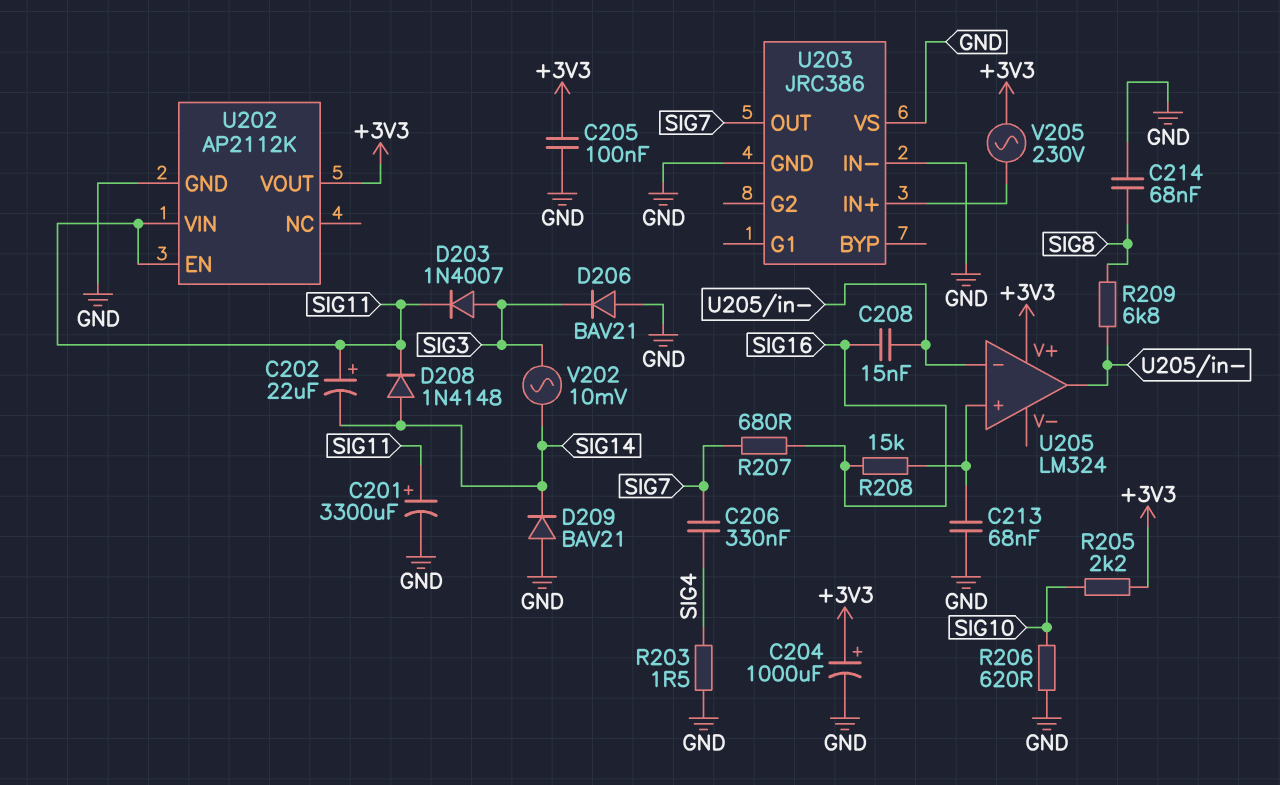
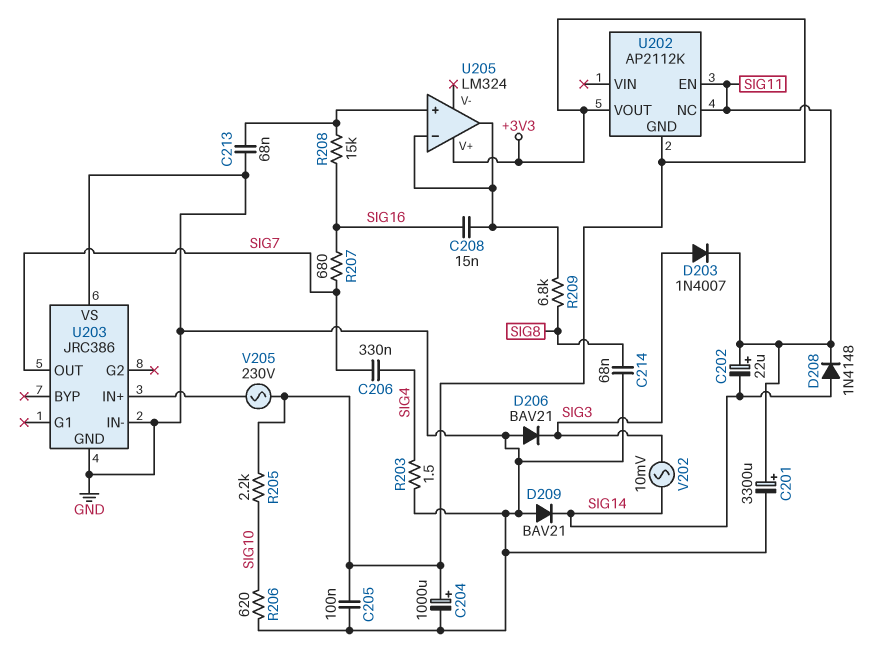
U202 pin GND: GND -> +3V3
U202 pin NC: none -> SIG11
U202 pin VIN: SIG11 -> none

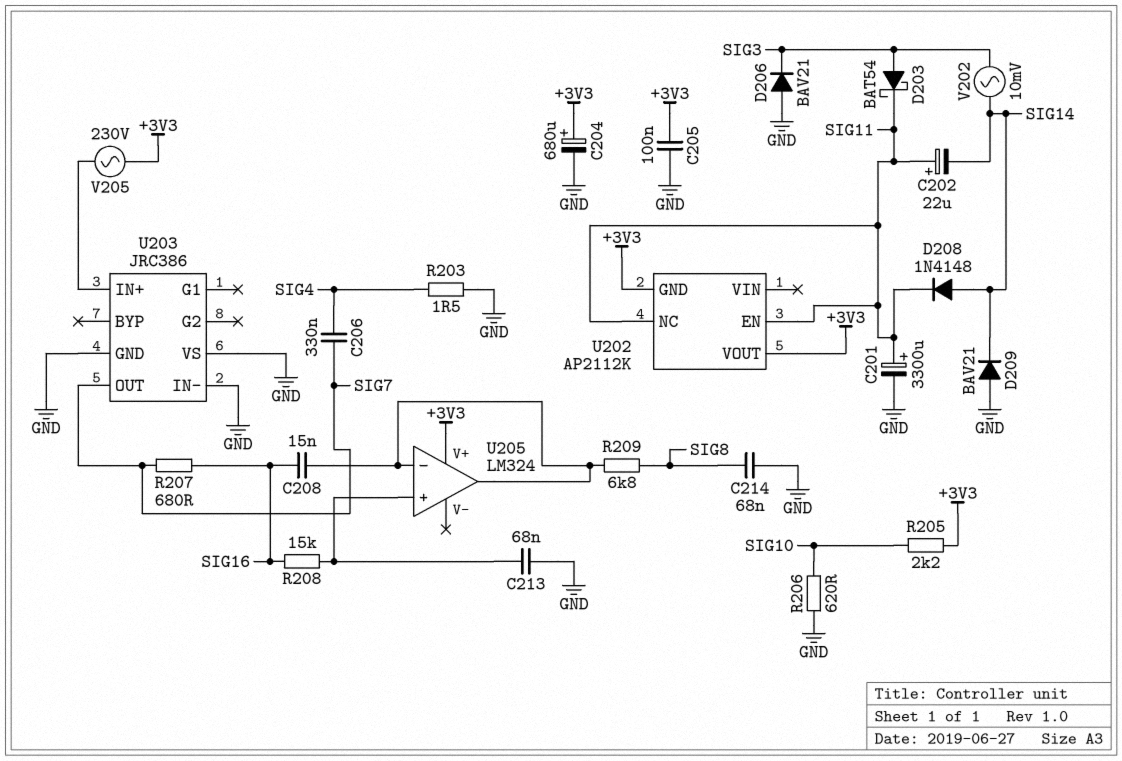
C204: 1000uF (plus +3V3, minus GND) -> 680uF (plus +3V3, minus GND)
D203: diode 1N4007 (A SIG3, K SIG11) -> schottky BAT54 (A SIG3, K SIG11)

